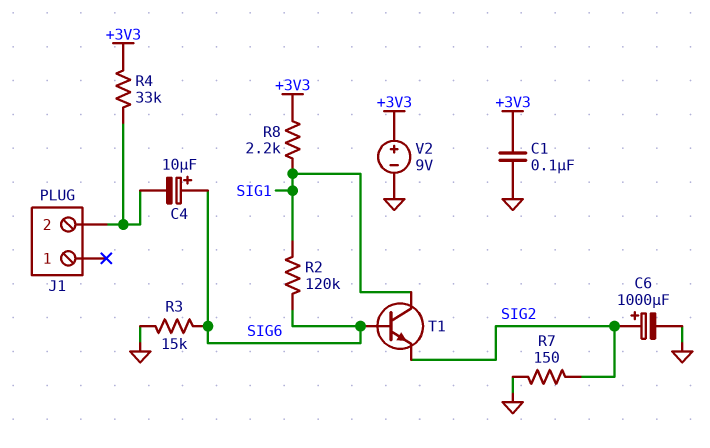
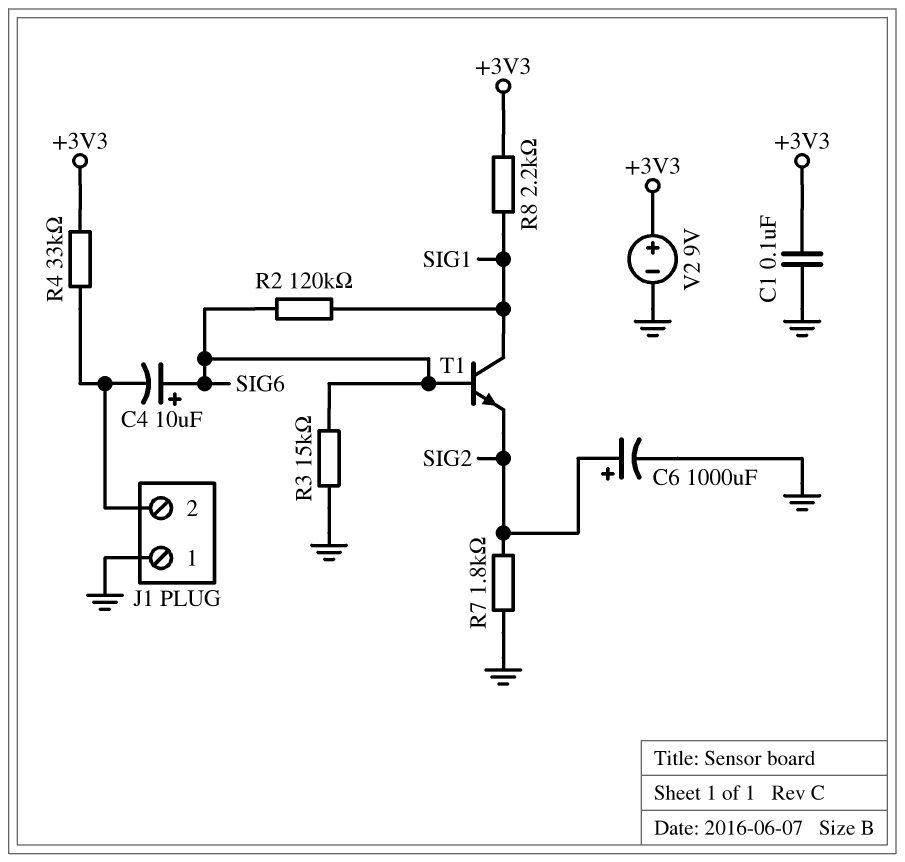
J1 pin 1: none -> GND
R7: 150 (GND, SIG2) -> 1.8k (GND, SIG2)

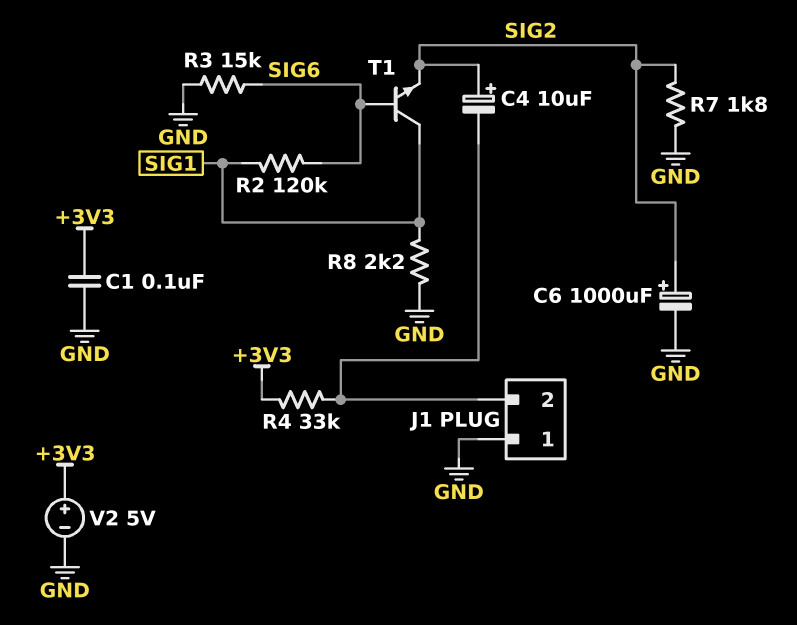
C4: 10uF (plus SIG6, minus J1/2) -> 10uF (plus SIG2, minus J1/2)
R8: 2.2k (+3V3, SIG1) -> 2.2k (GND, SIG1)
V2: 9V (plus +3V3, minus GND) -> 5V (plus +3V3, minus GND)

